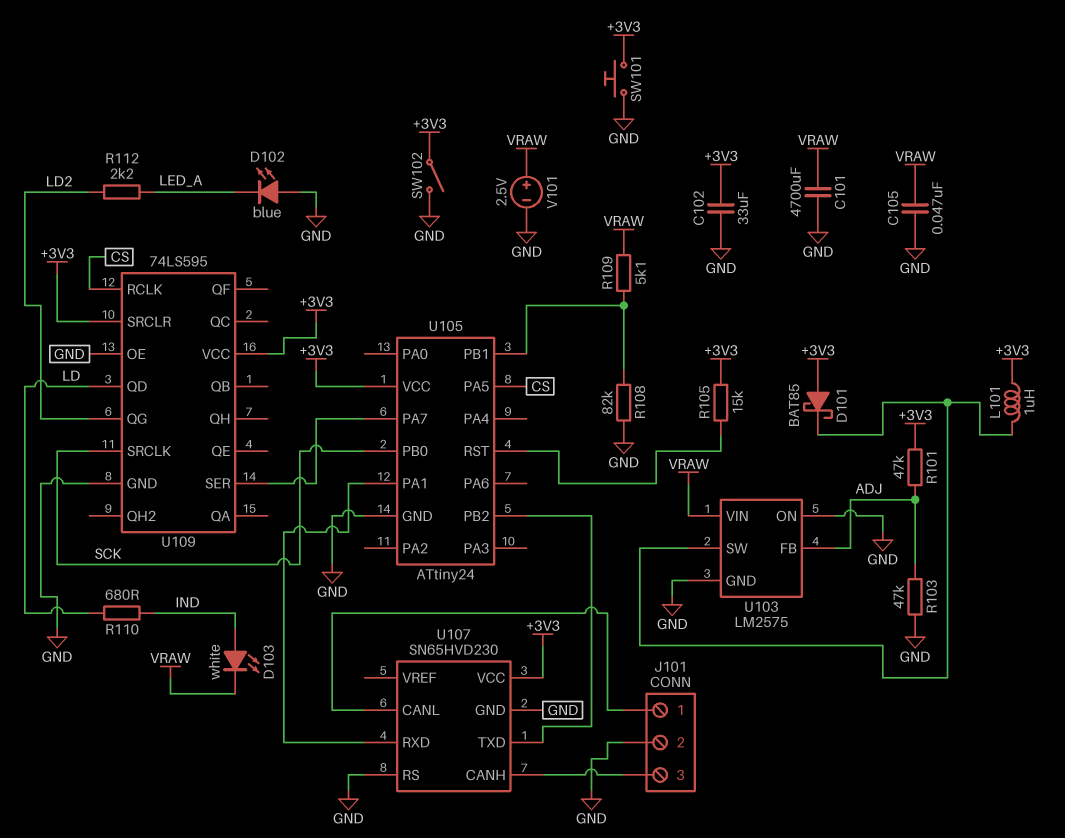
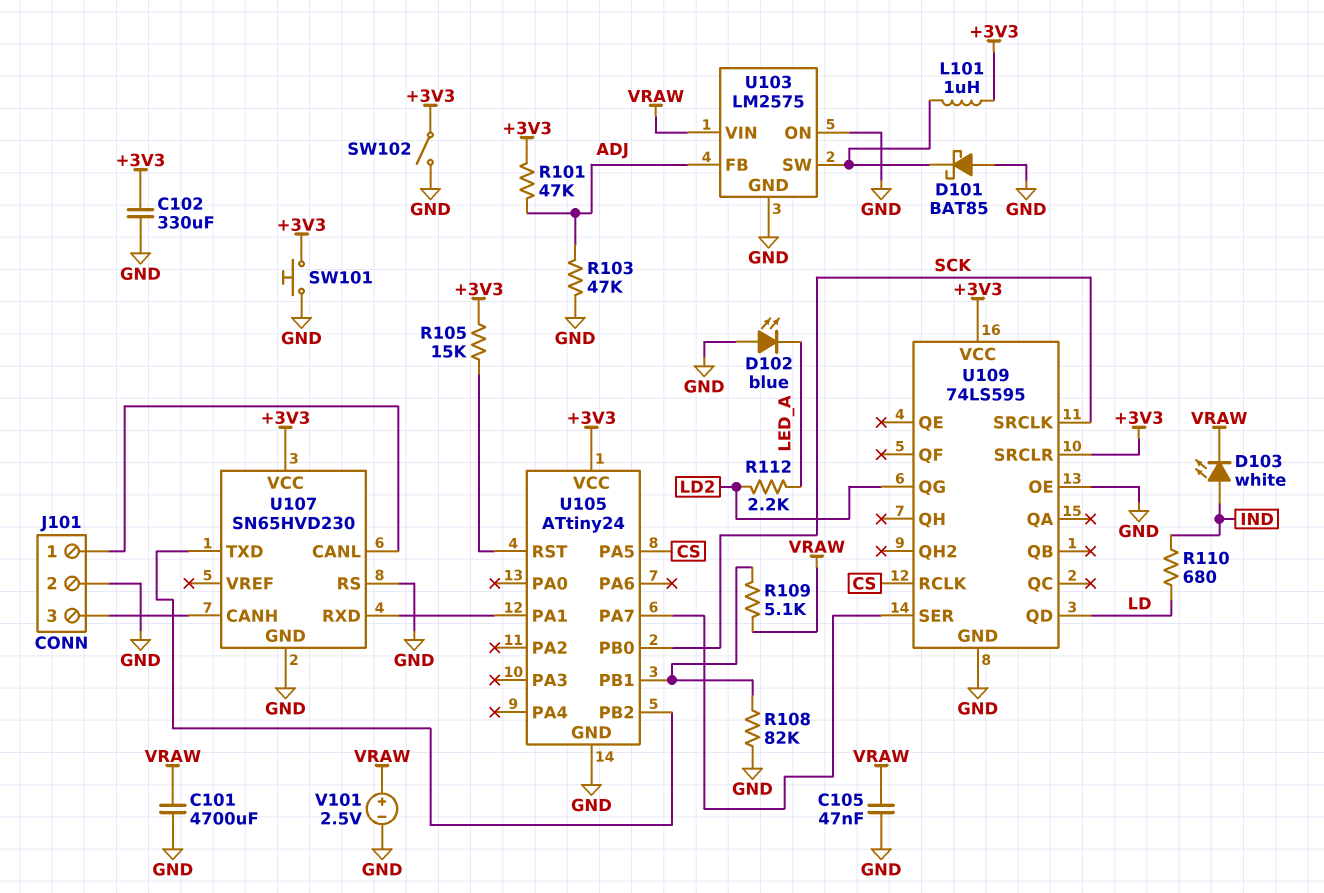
C102: 33uF (+3V3, GND) -> 330uF (+3V3, GND)
D101: schottky BAT85 (A +3V3, K U103/SW) -> schottky BAT85 (A GND, K U103/SW)

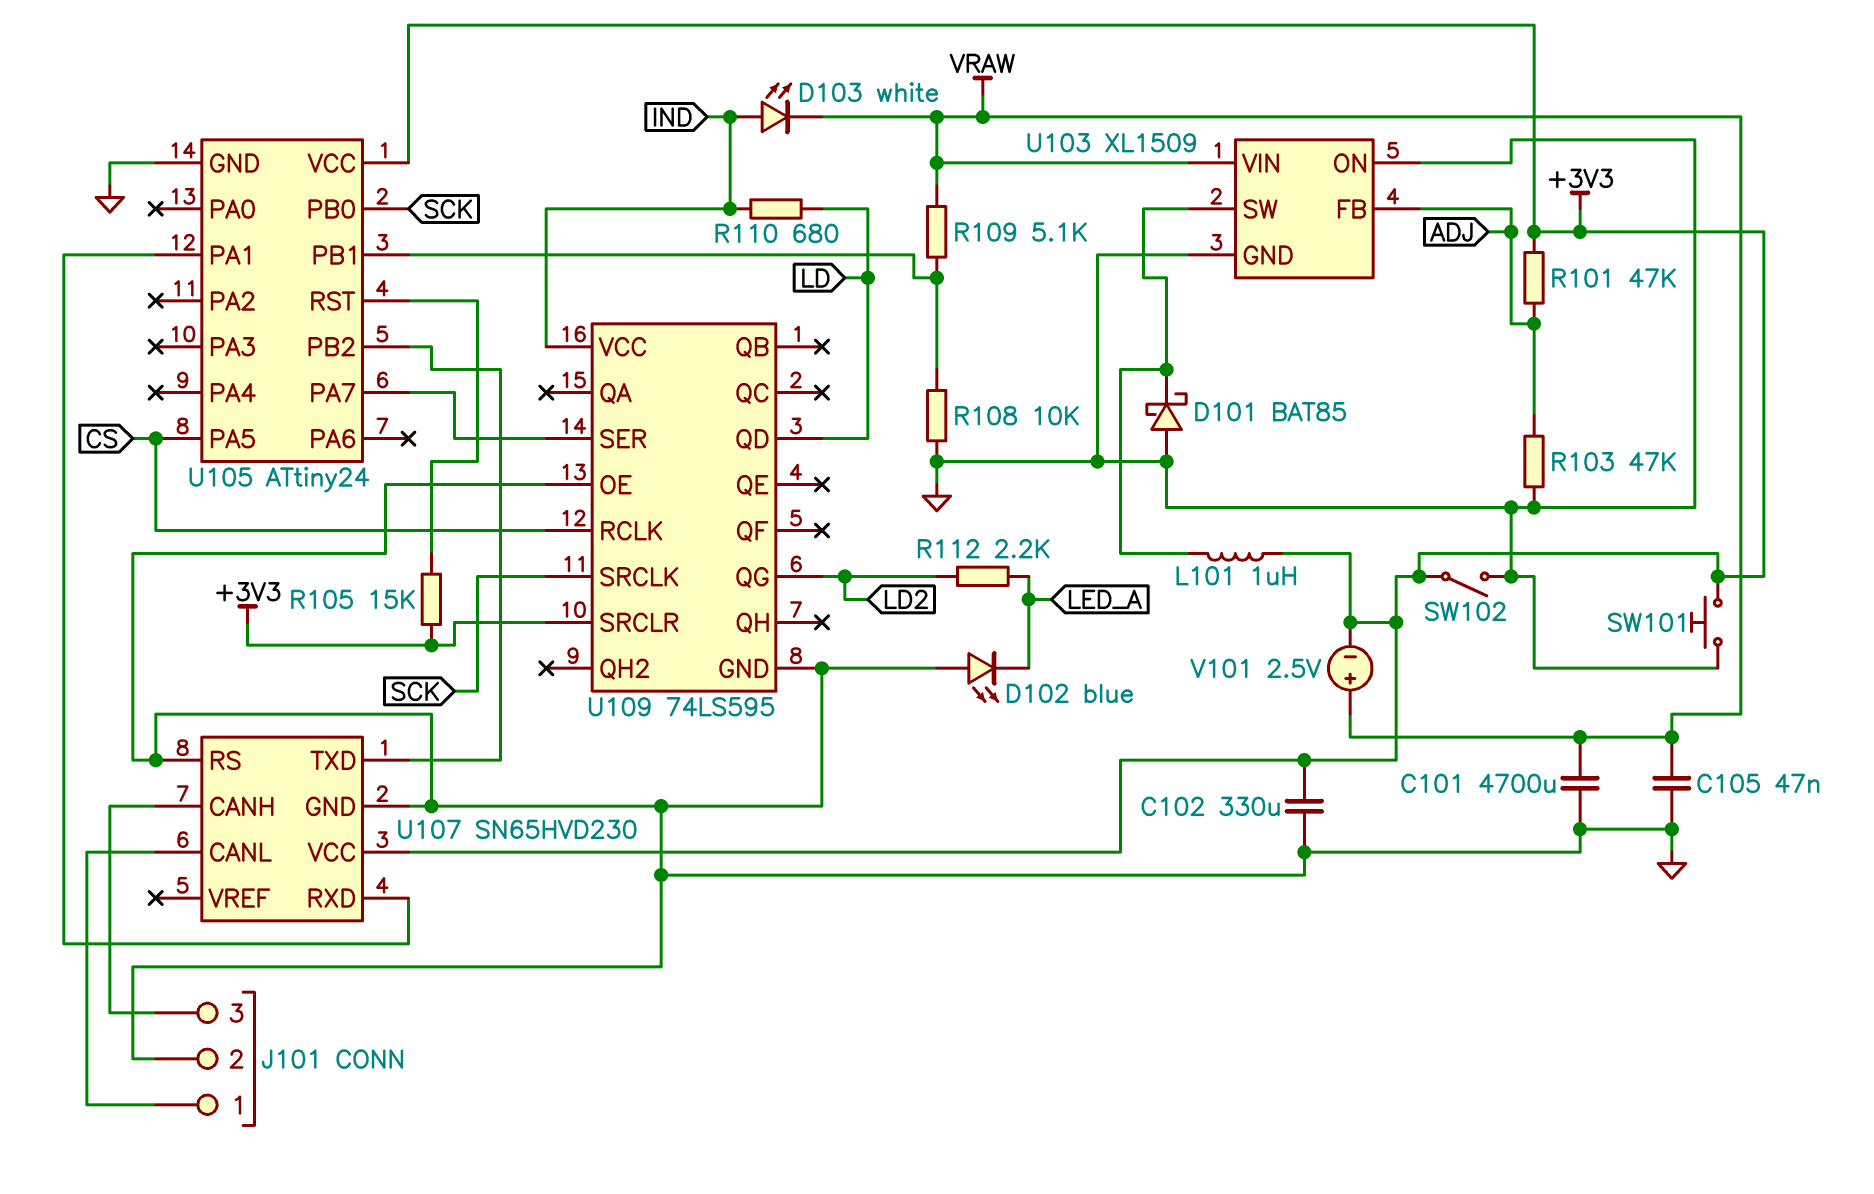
R108: 82k (GND, U105/PB1) -> 10k (GND, U105/PB1)
U103: LM2575 -> XL1509
U109 pin VCC: +3V3 -> IND
V101: 2.5V (plus VRAW, minus GND) -> 2.5V (plus VRAW, minus +3V3)

